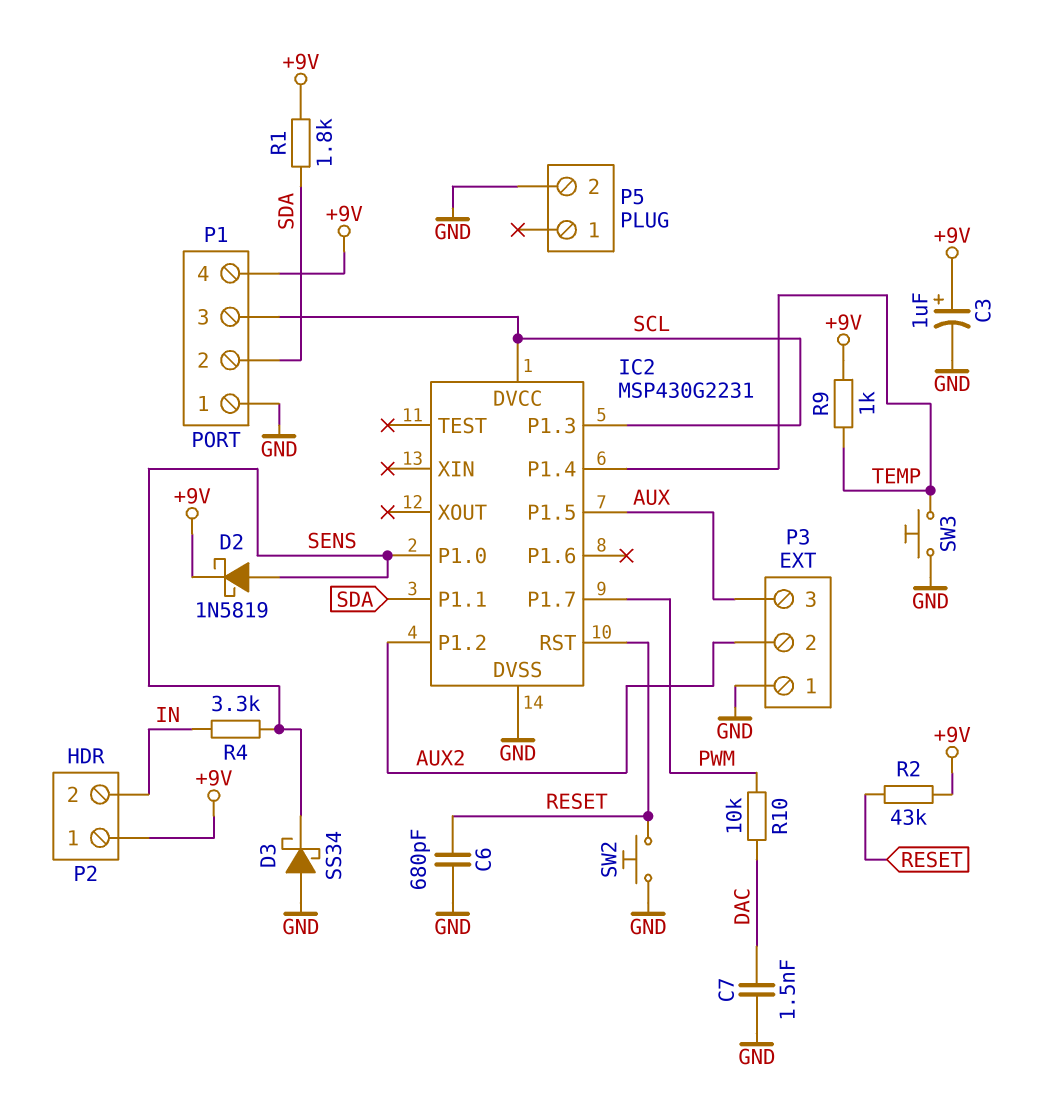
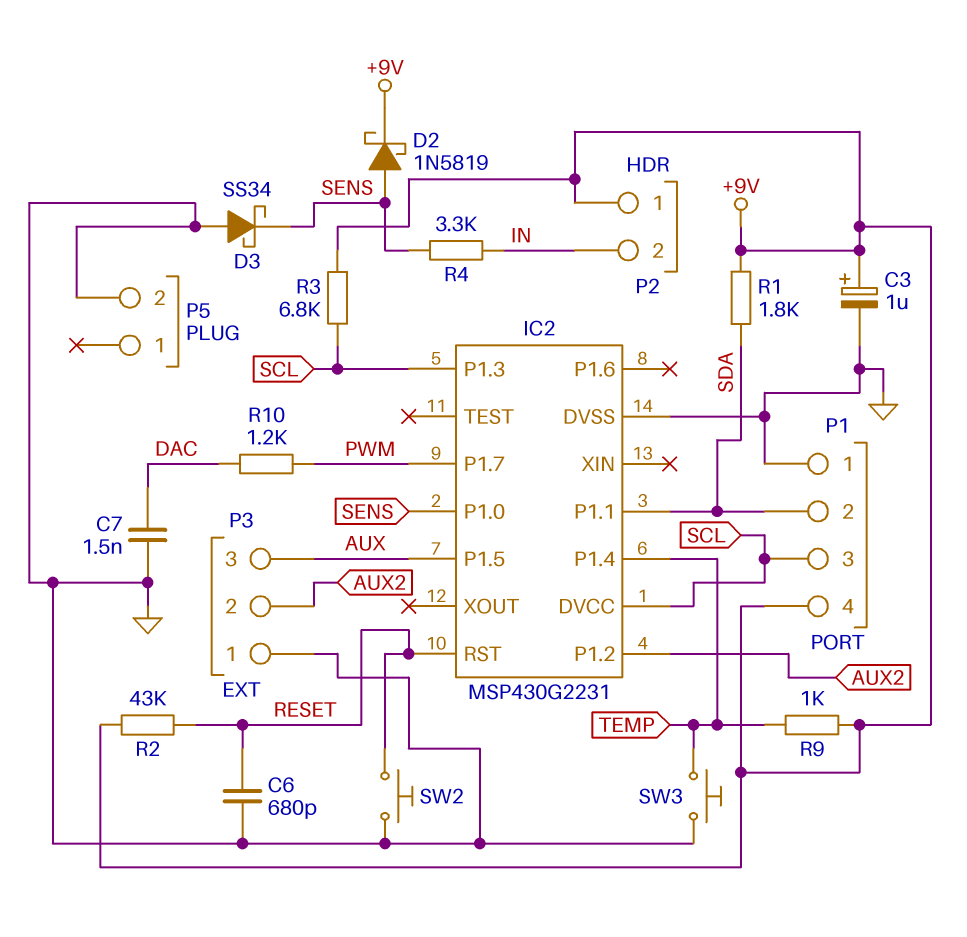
R3: none -> 6.8k (+9V, SCL)
R10: 10k (DAC, PWM) -> 1.2k (DAC, PWM)

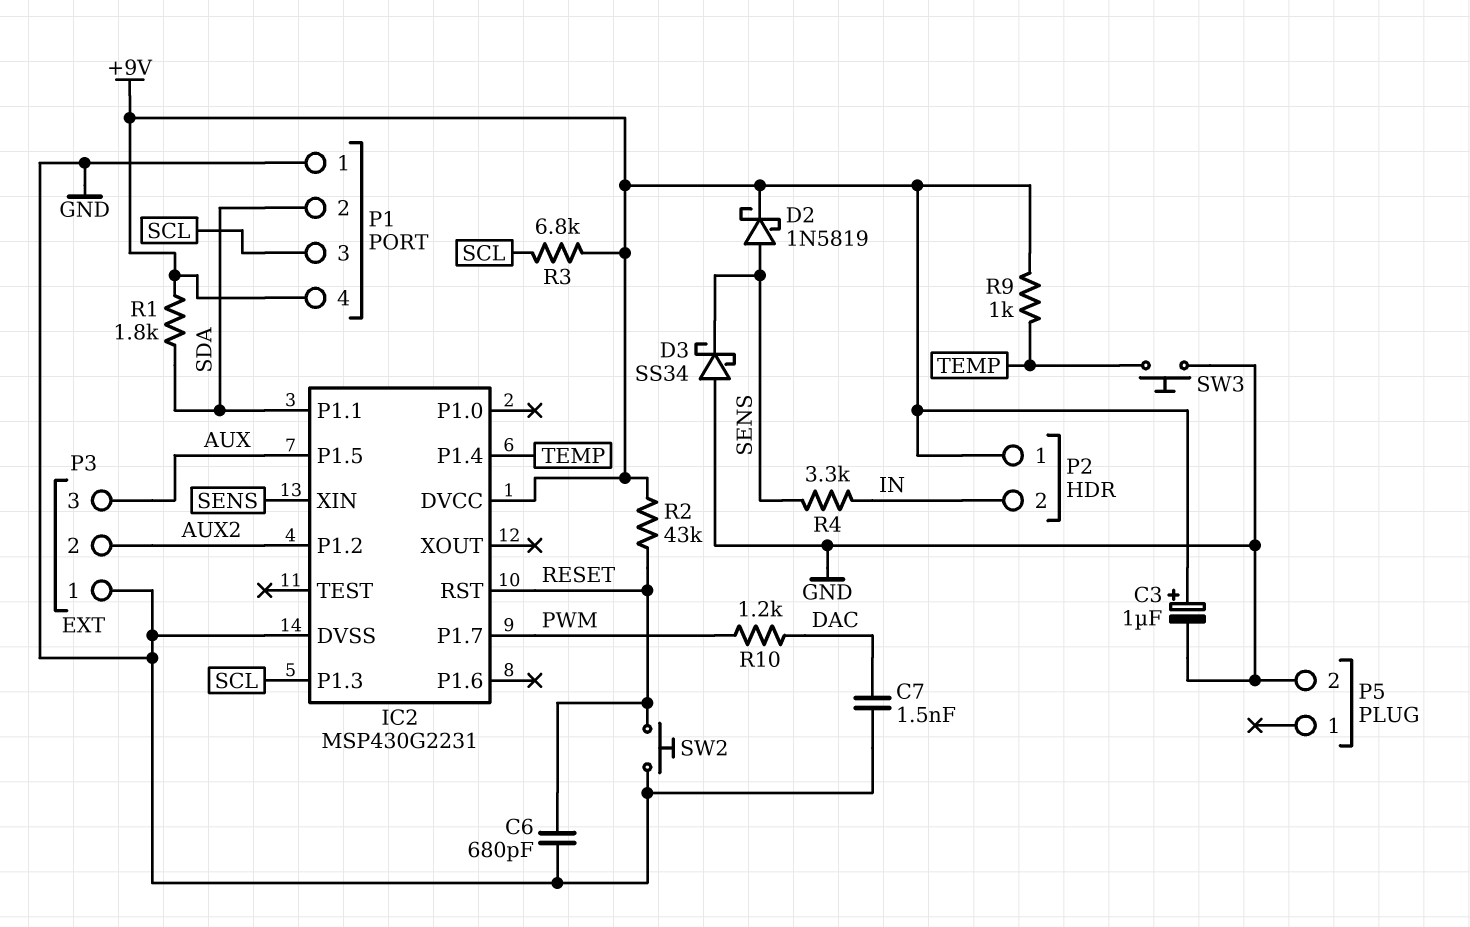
IC2 pin DVCC: SCL -> +9V
IC2 pin P1.0: SENS -> none
IC2 pin XIN: none -> SENS

